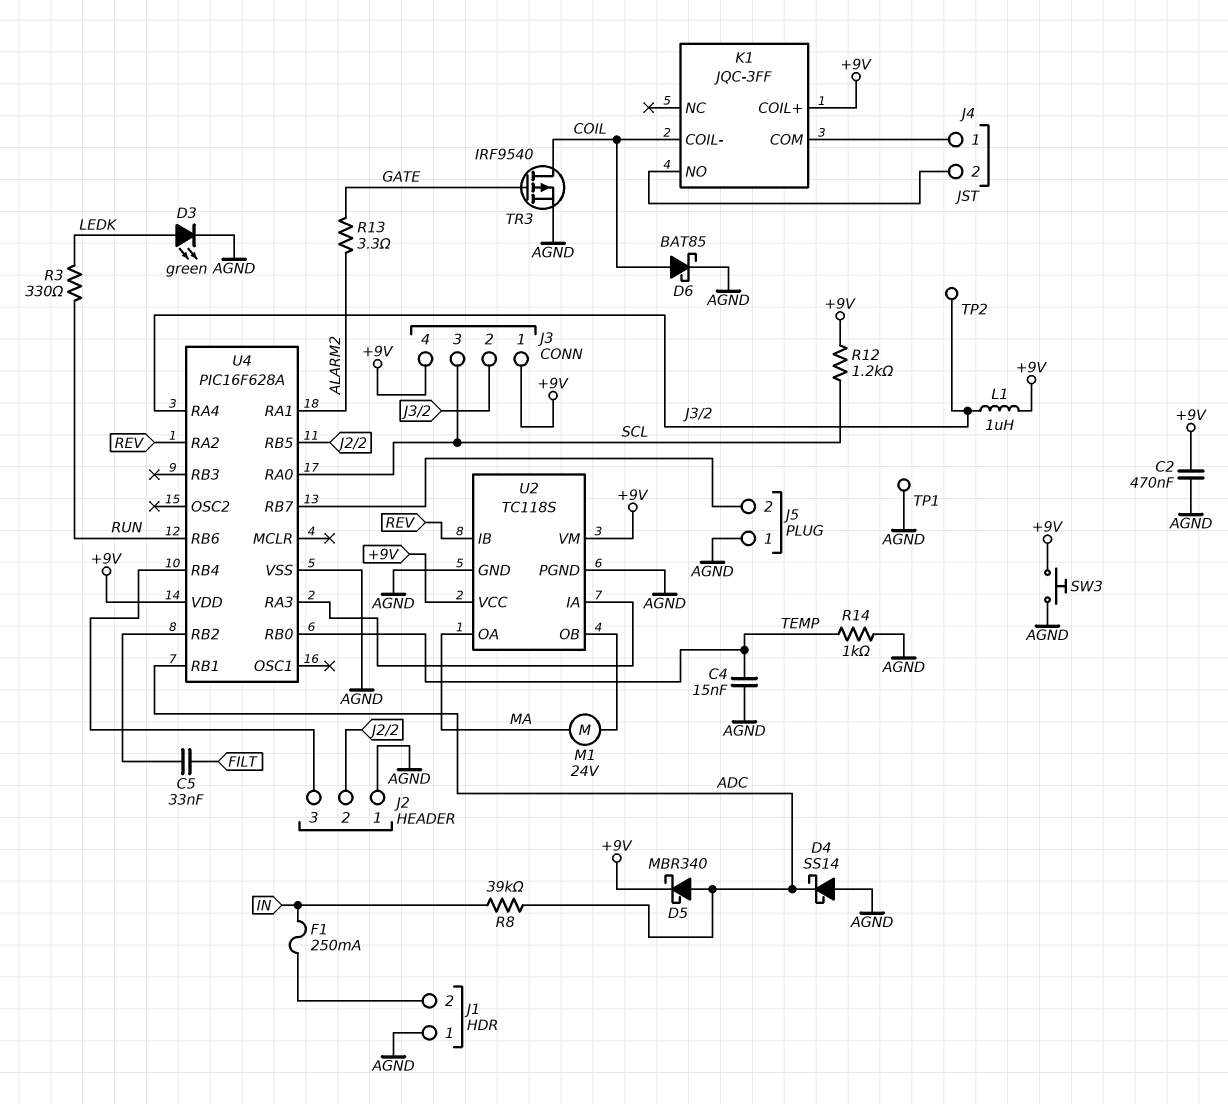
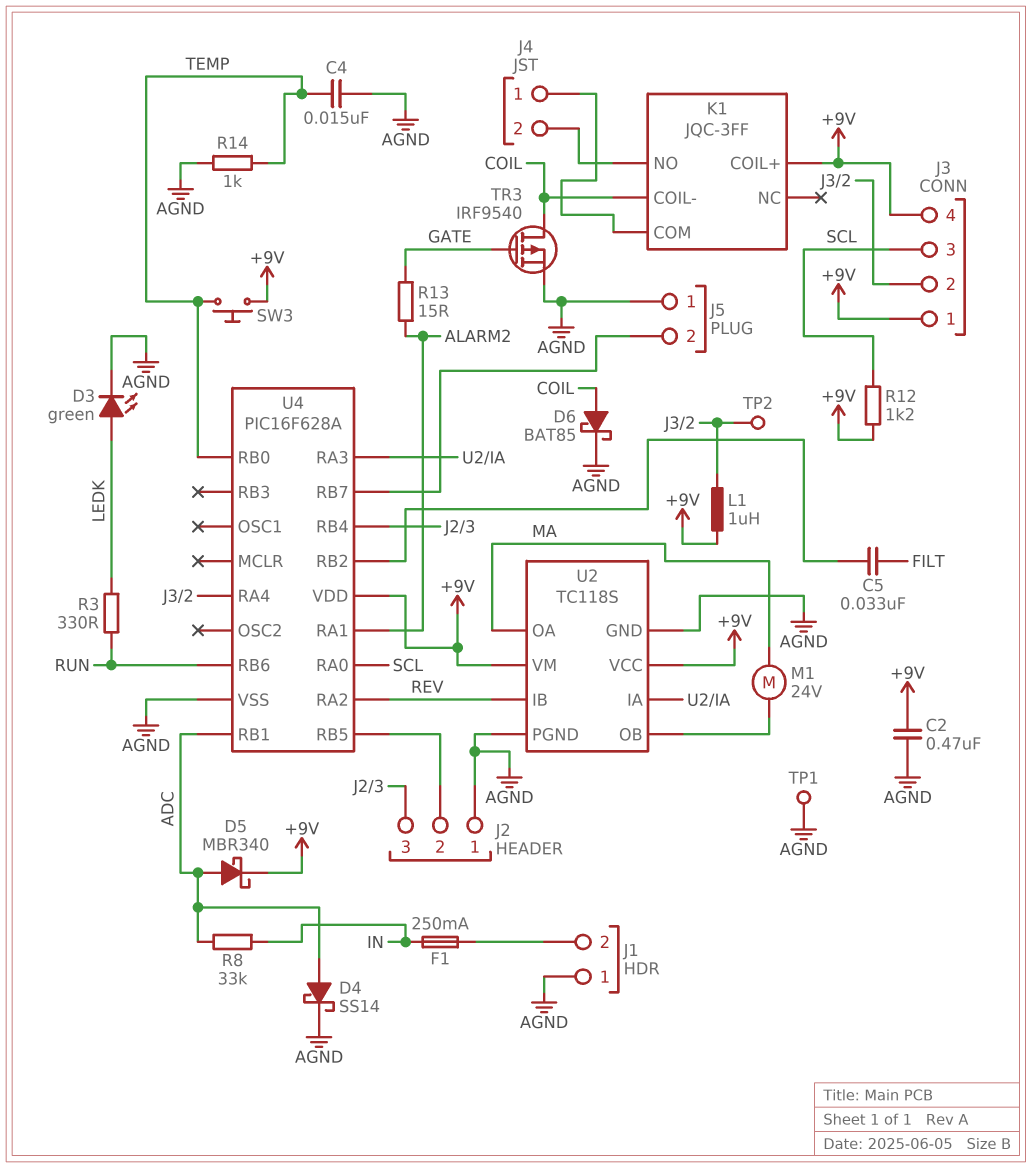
D4: schottky SS14 (A AGND, K ADC) -> schottky SS14 (A ADC, K AGND)
R8: 39k (ADC, IN) -> 33k (ADC, IN)
R13: 3.3 (ALARM2, GATE) -> 15 (ALARM2, GATE)
SW3: button (+9V, AGND) -> button (+9V, TEMP)

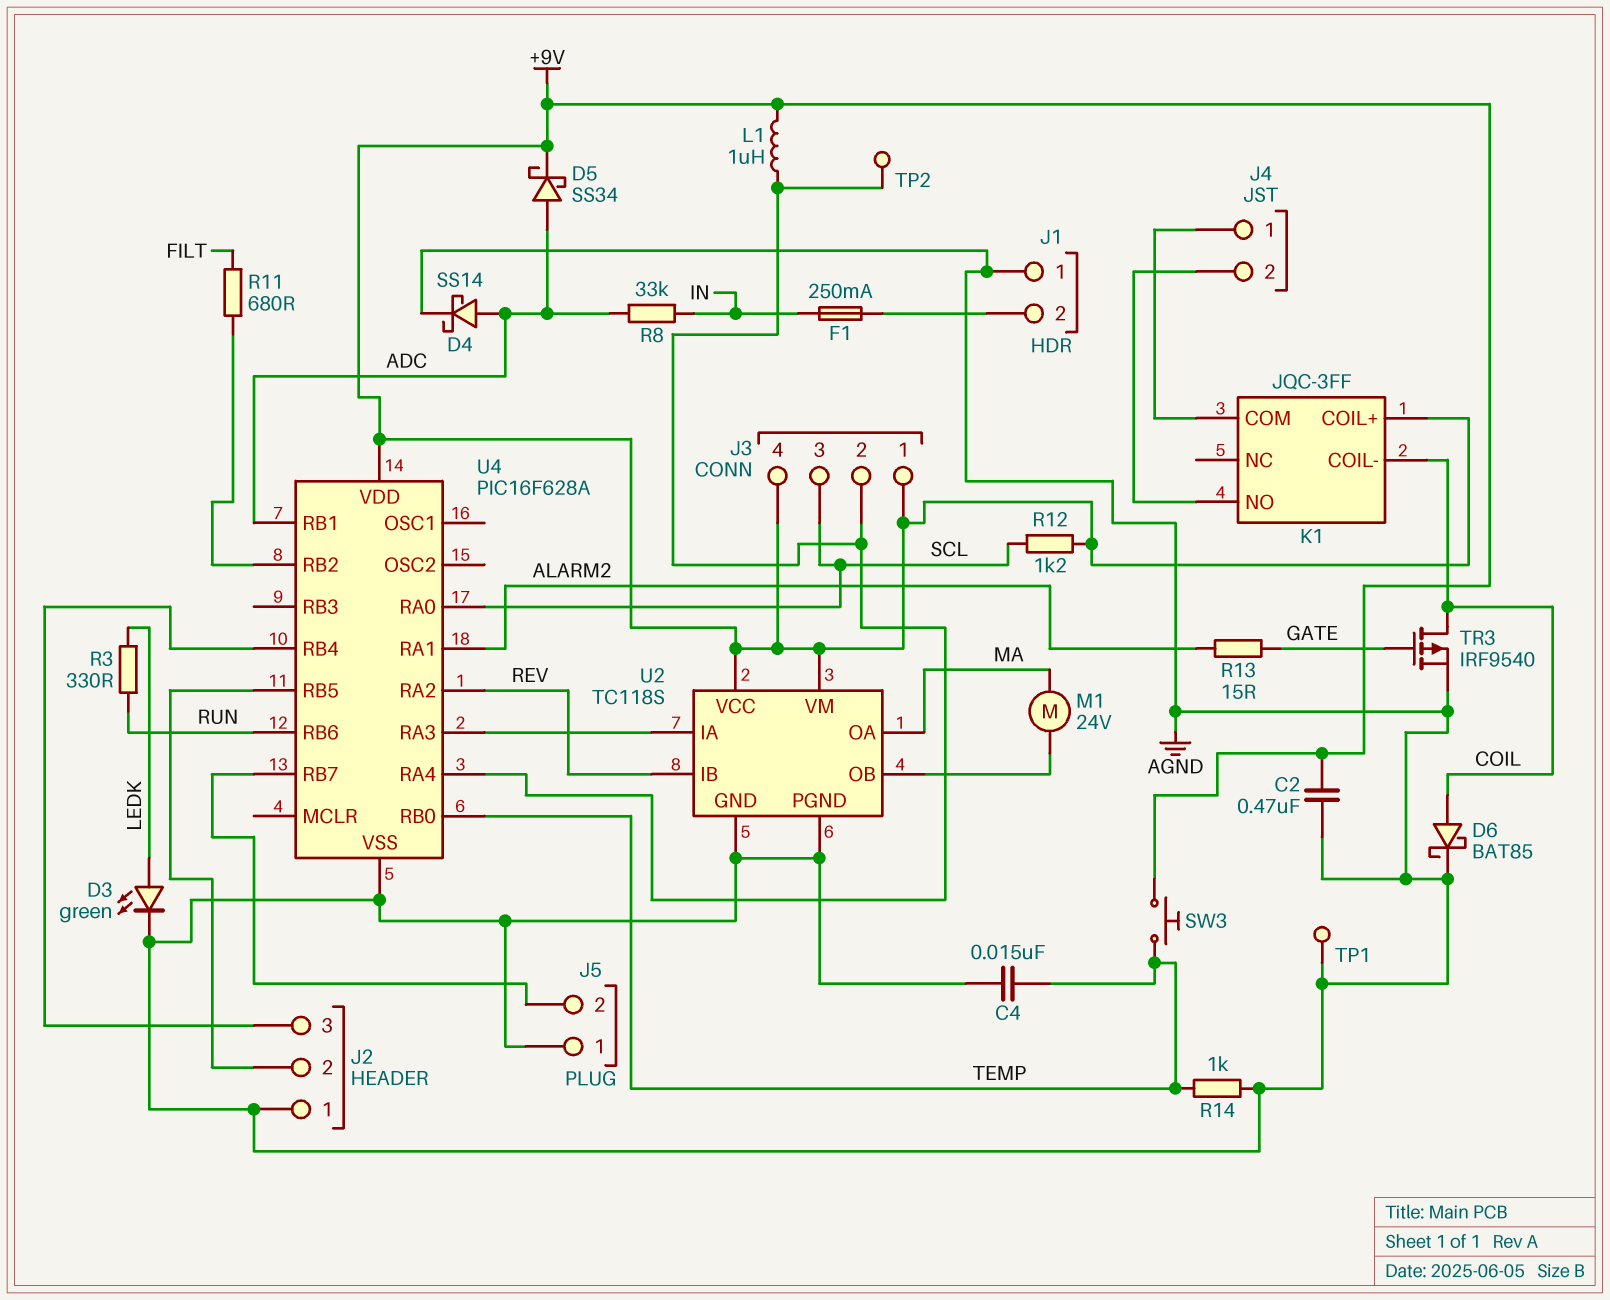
C5: 33nF (FILT, U4/RB2) -> none
D5: schottky MBR340 (A ADC, K +9V) -> schottky SS34 (A ADC, K +9V)
R11: none -> 680 (FILT, U4/RB2)

